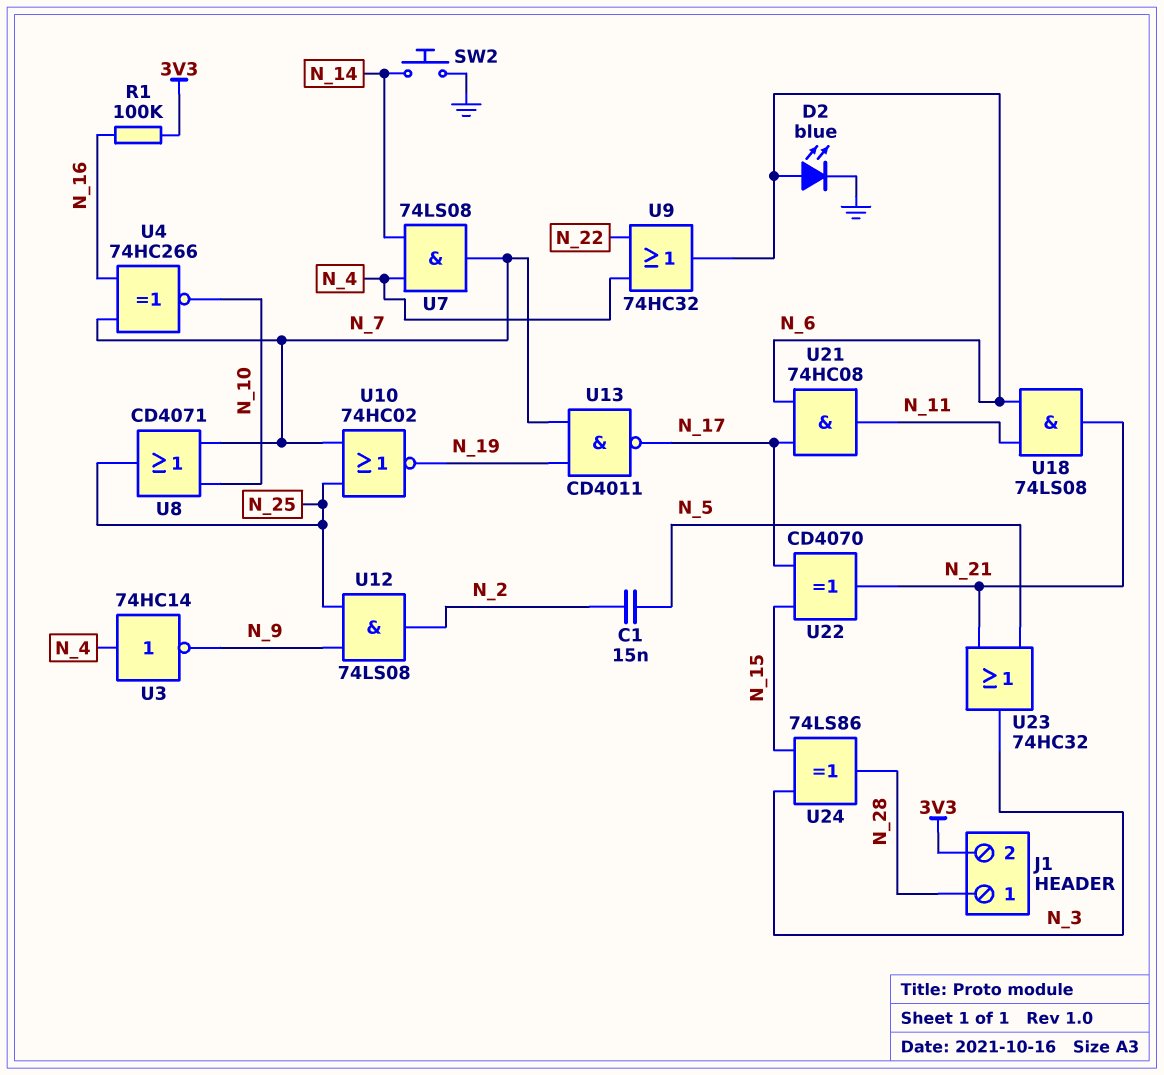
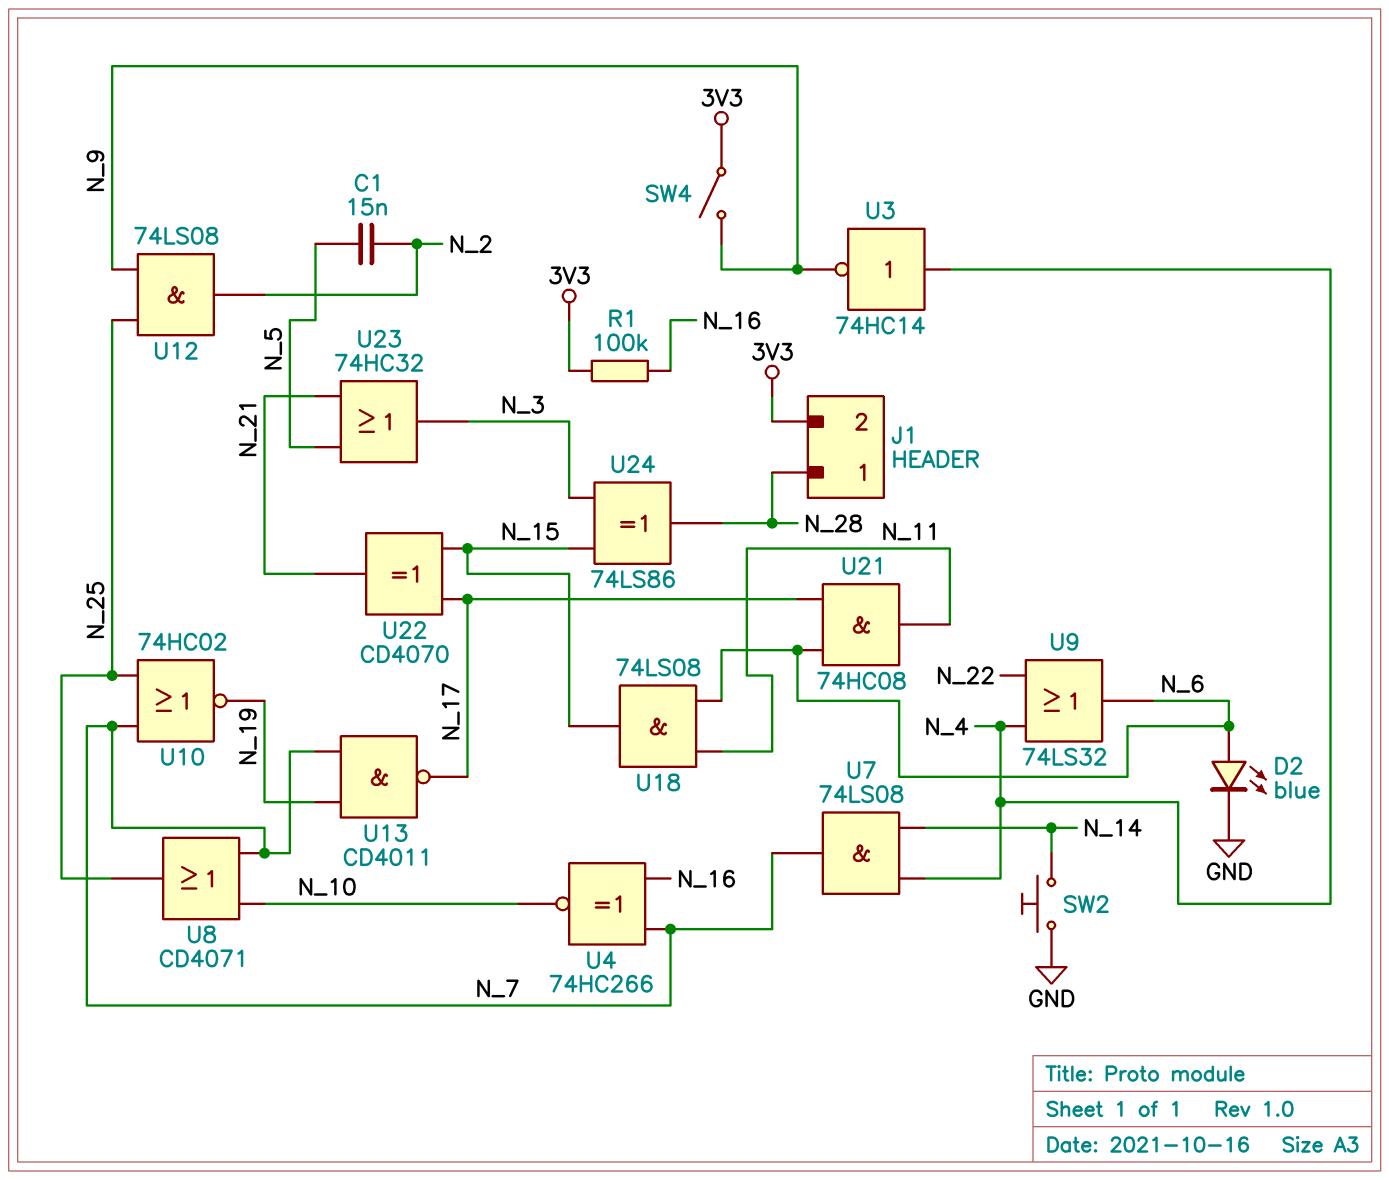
SW4: none -> switch (3V3, N_9)
U9: OR 74HC32 (in N_4, in N_22, out N_6) -> OR 74LS32 (in N_4, in N_22, out N_6)
U18: AND 74LS08 (in N_6, in N_11, out N_21) -> AND 74LS08 (in N_6, in N_11, out N_15)

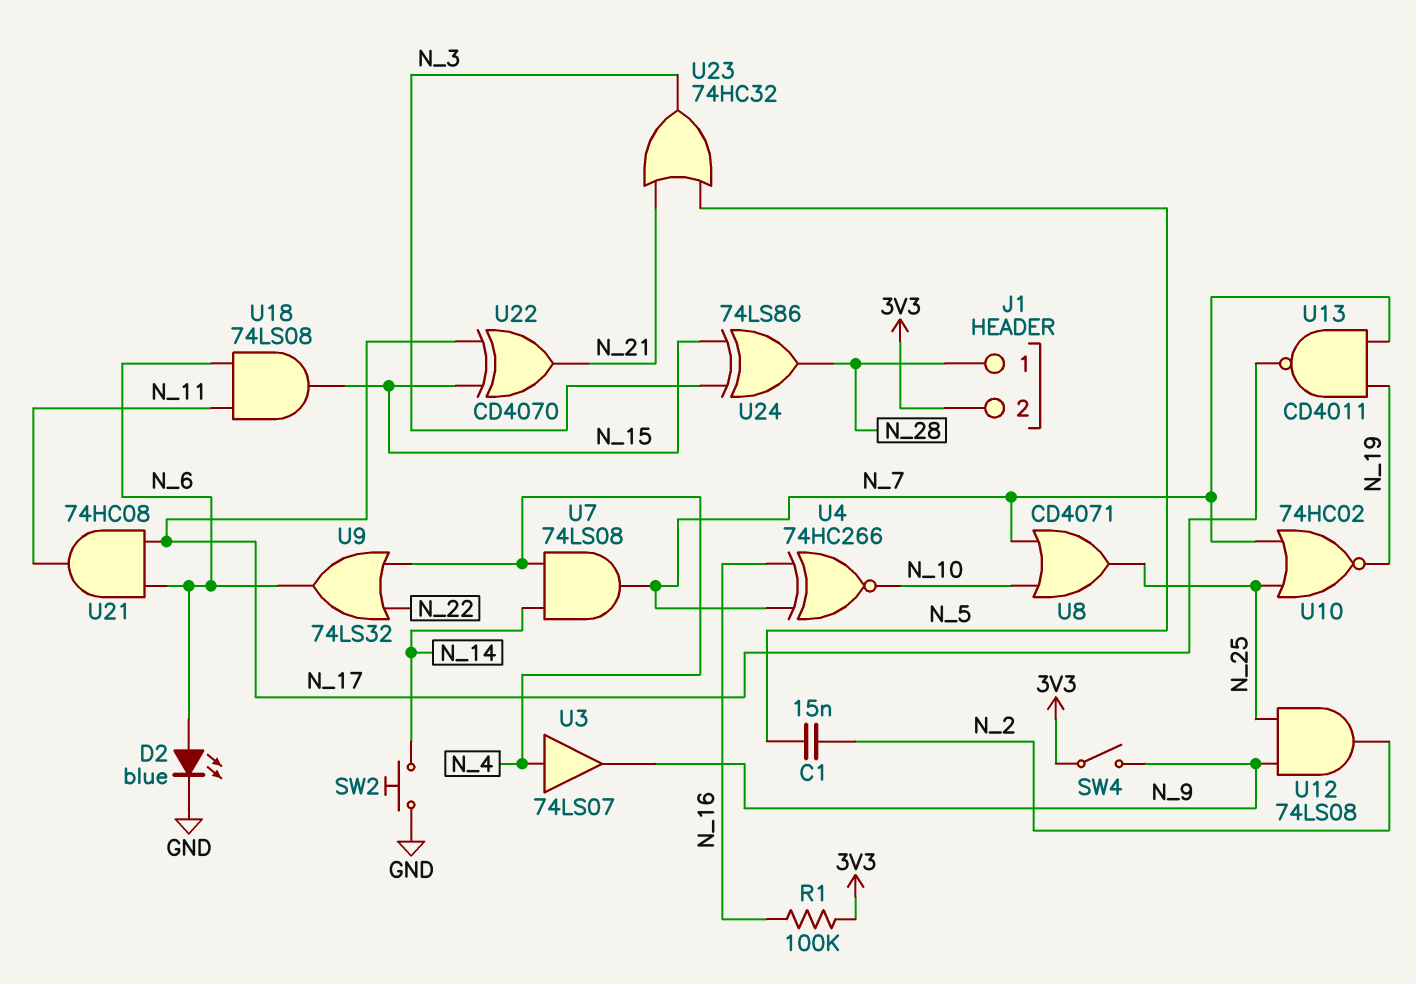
U3: NOT 74HC14 (in N_4, out N_9) -> buffer 74LS07 (in N_4, out N_9)

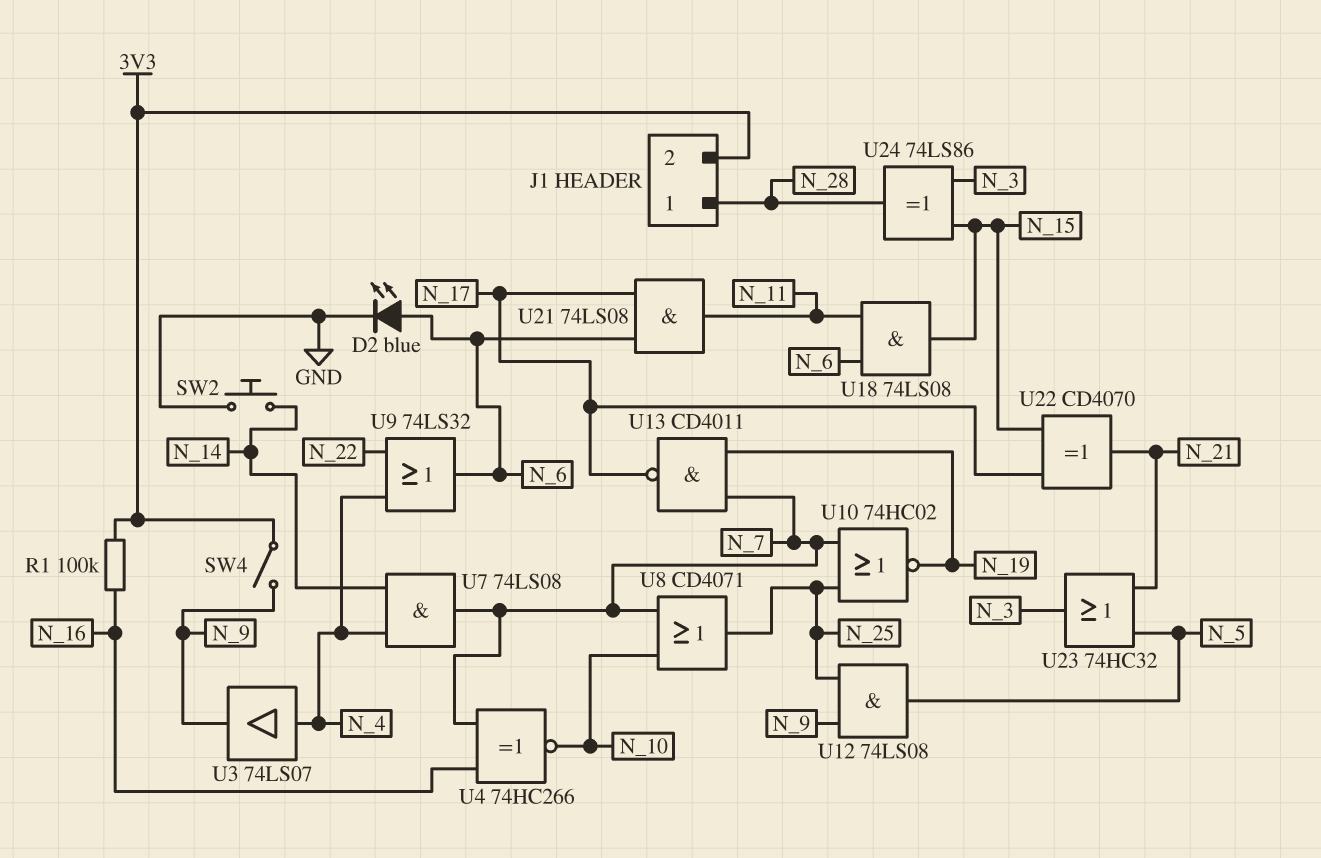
C1: 15nF (N_2, N_5) -> none
U12: AND 74LS08 (in N_9, in N_25, out N_2) -> AND 74LS08 (in N_9, in N_25, out N_5)
U21: AND 74HC08 (in N_6, in N_17, out N_11) -> AND 74LS08 (in N_6, in N_17, out N_11)

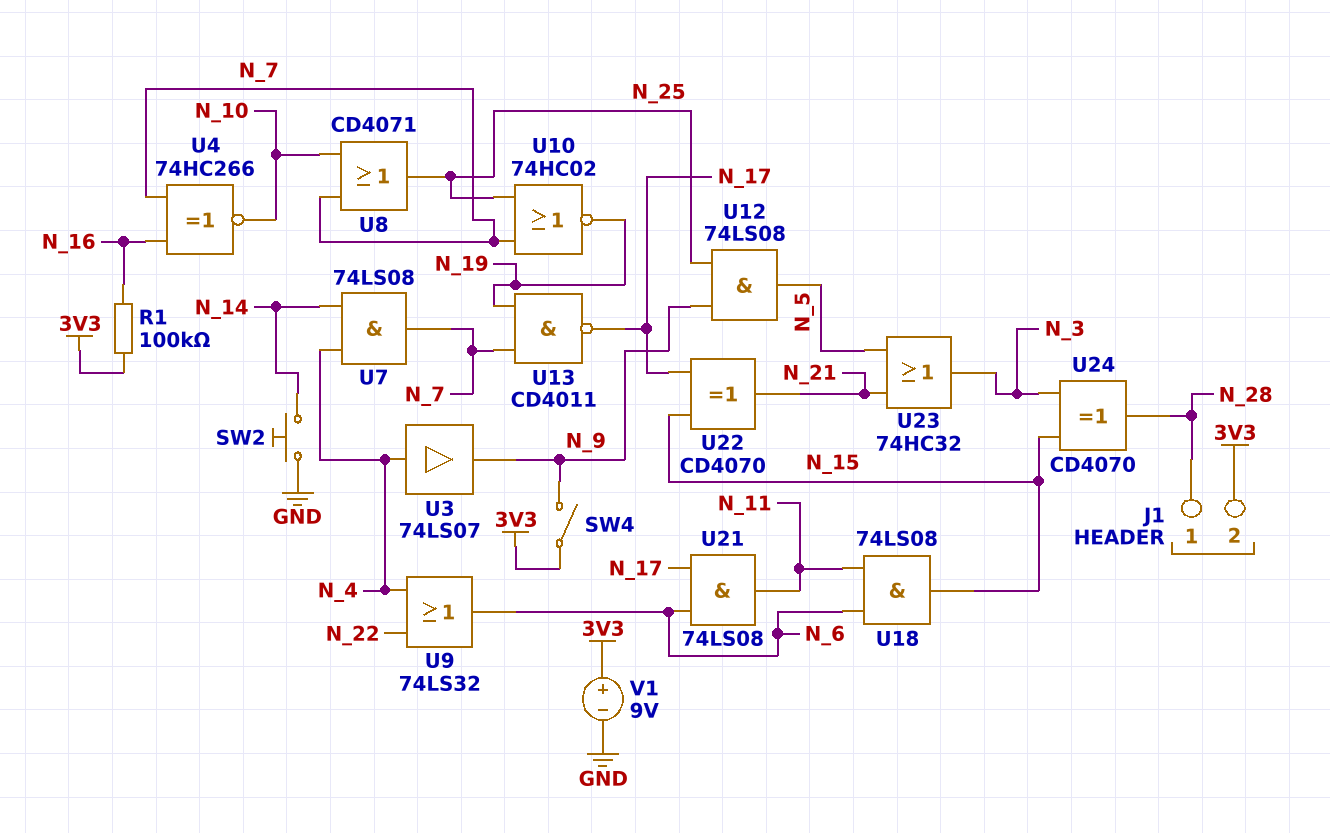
D2: LED blue (A N_6, K GND) -> none
U24: XOR 74LS86 (in N_3, in N_15, out N_28) -> XOR CD4070 (in N_3, in N_15, out N_28)
V1: none -> 9V (plus 3V3, minus GND)

